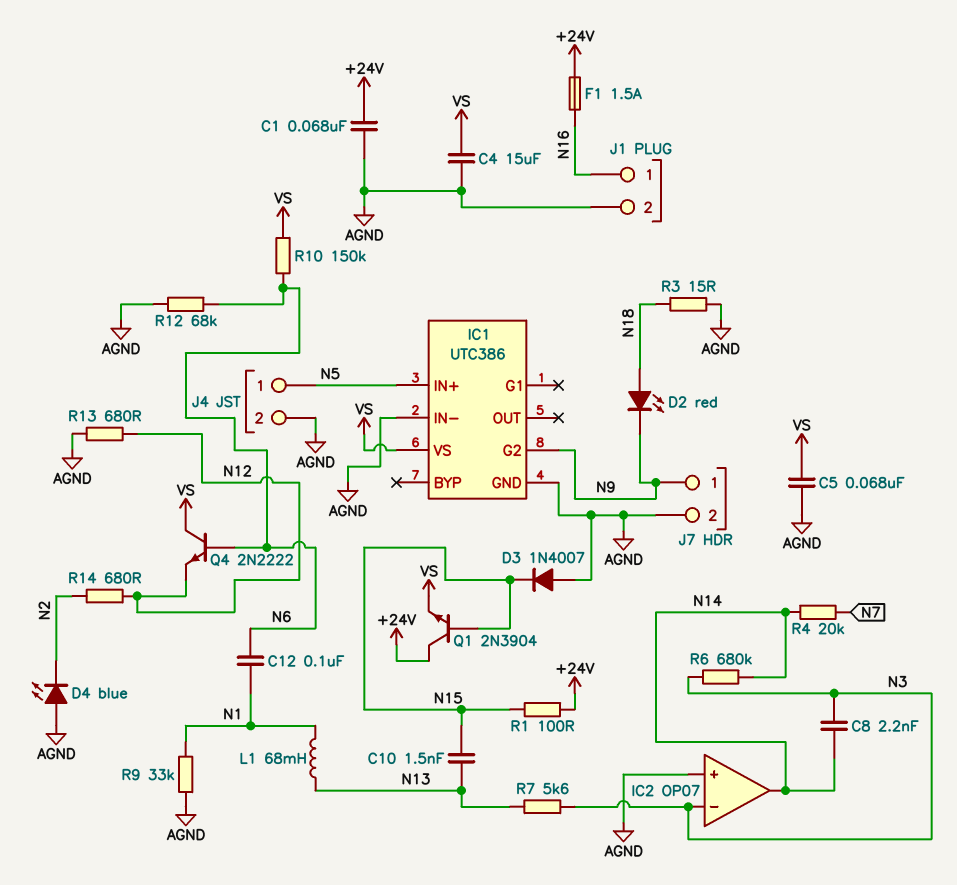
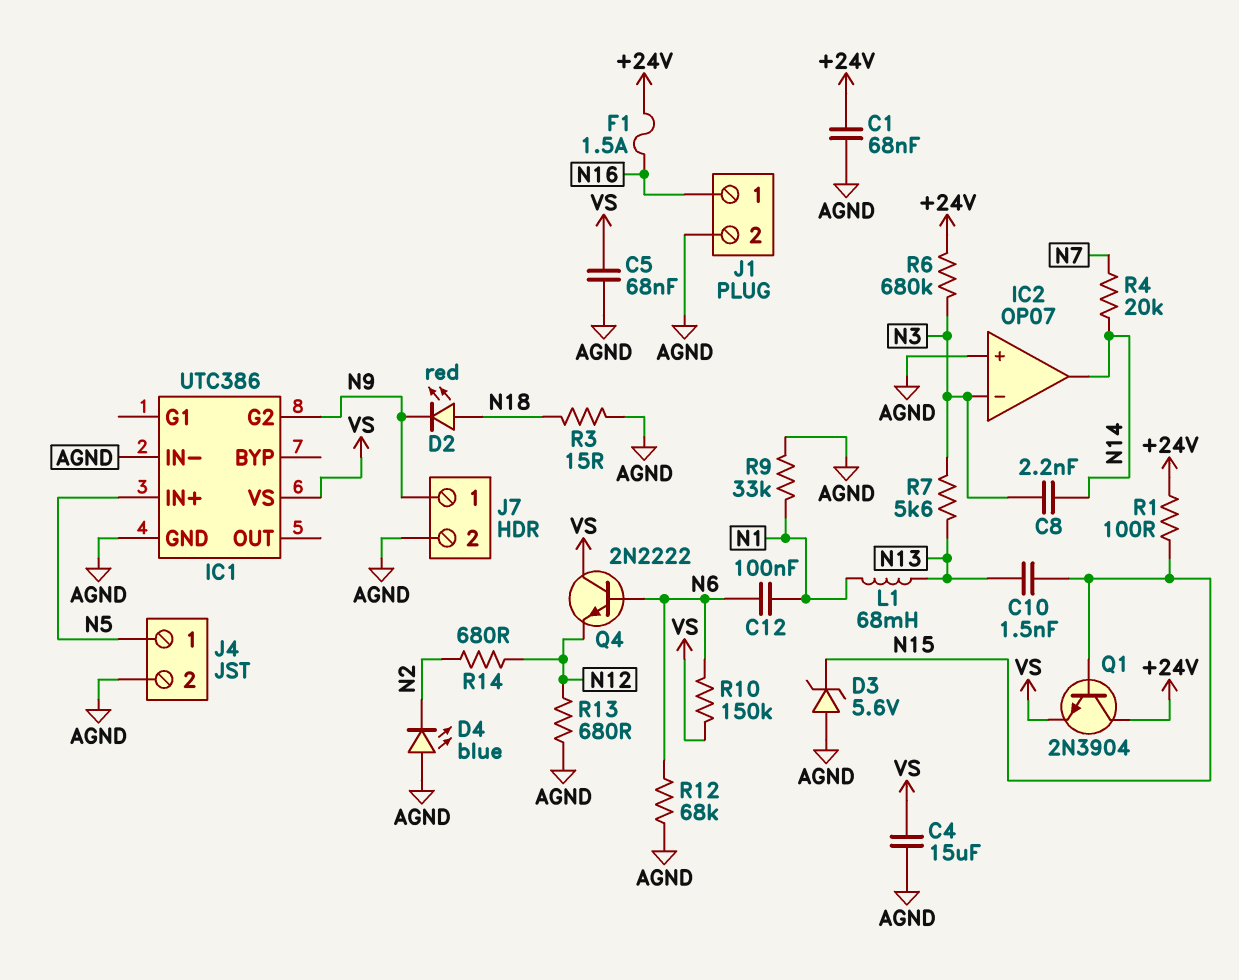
D3: diode 1N4007 (A AGND, K N15) -> zener 5.6V (A AGND, K N15)
R6: 680k (N3, N14) -> 680k (+24V, N3)

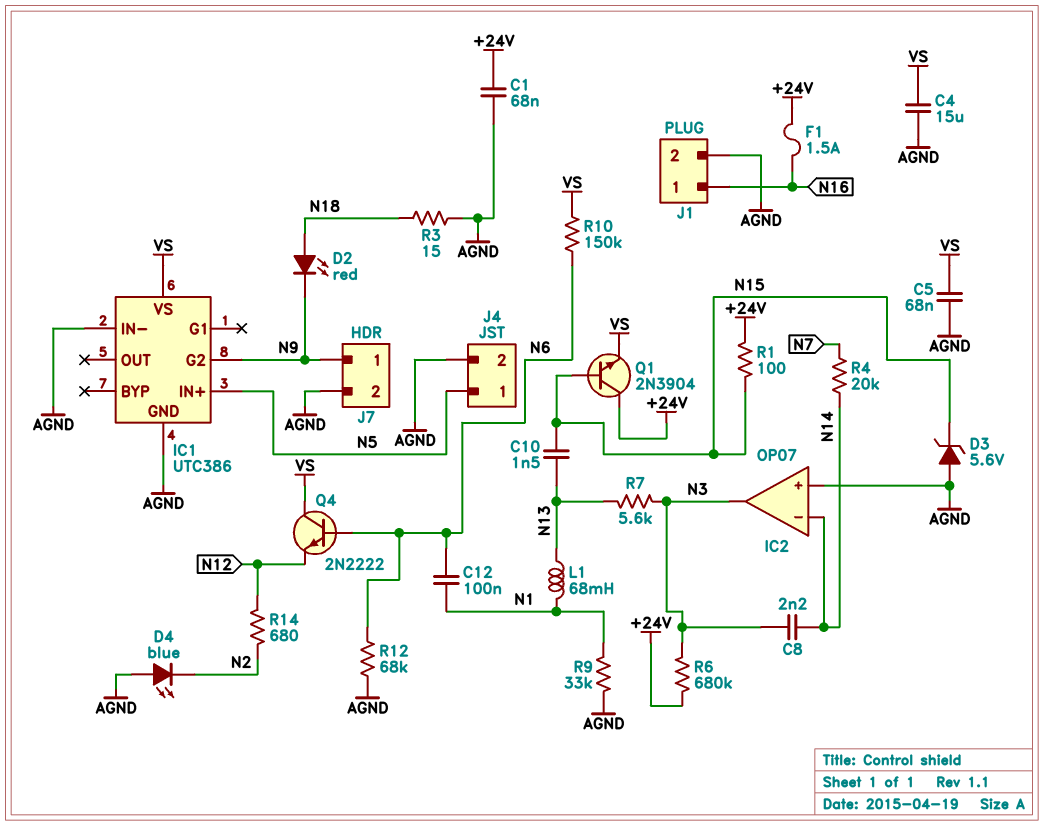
IC2 pin in-: N3 -> N14
IC2 pin out: N14 -> N3
R13: 680 (AGND, N12) -> none

